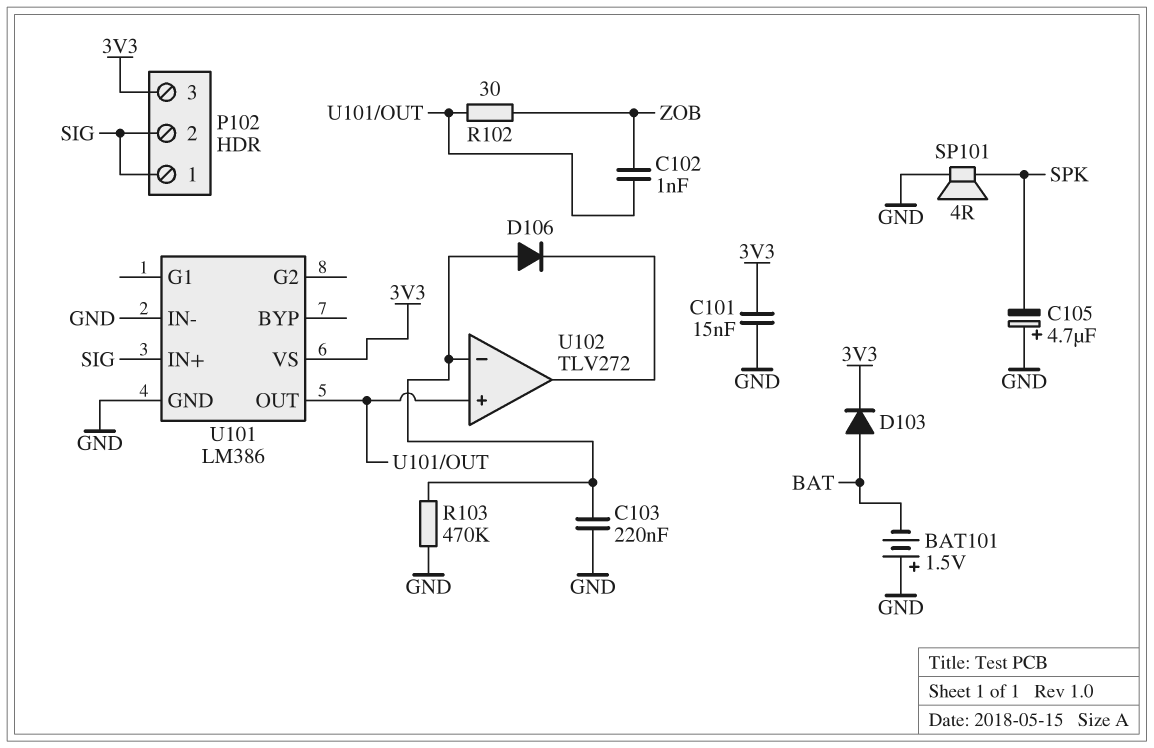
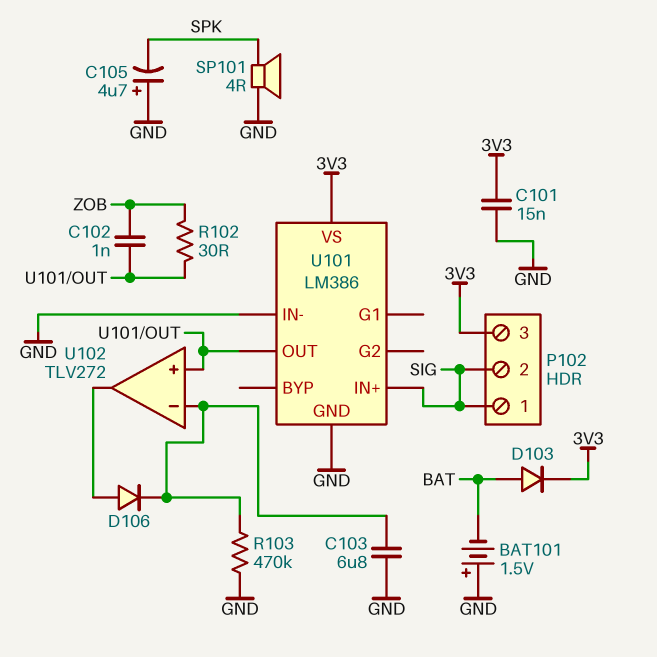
C103: 220nF (GND, U102/in-) -> 6.8uF (GND, U102/in-)
D106: diode (A U102/in-, K U102/out) -> diode (A U102/out, K U102/in-)

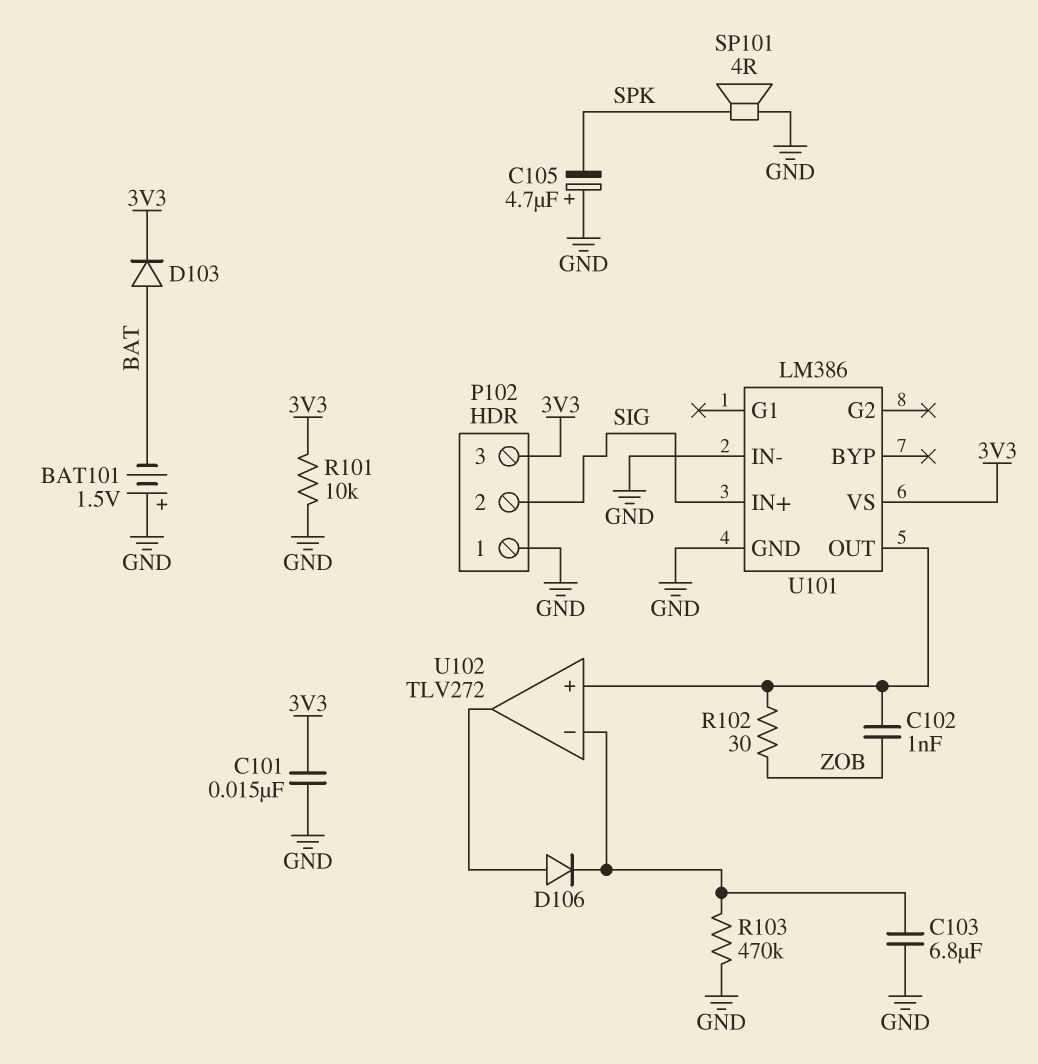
P102 pin 1: SIG -> GND
R101: none -> 10k (3V3, GND)

